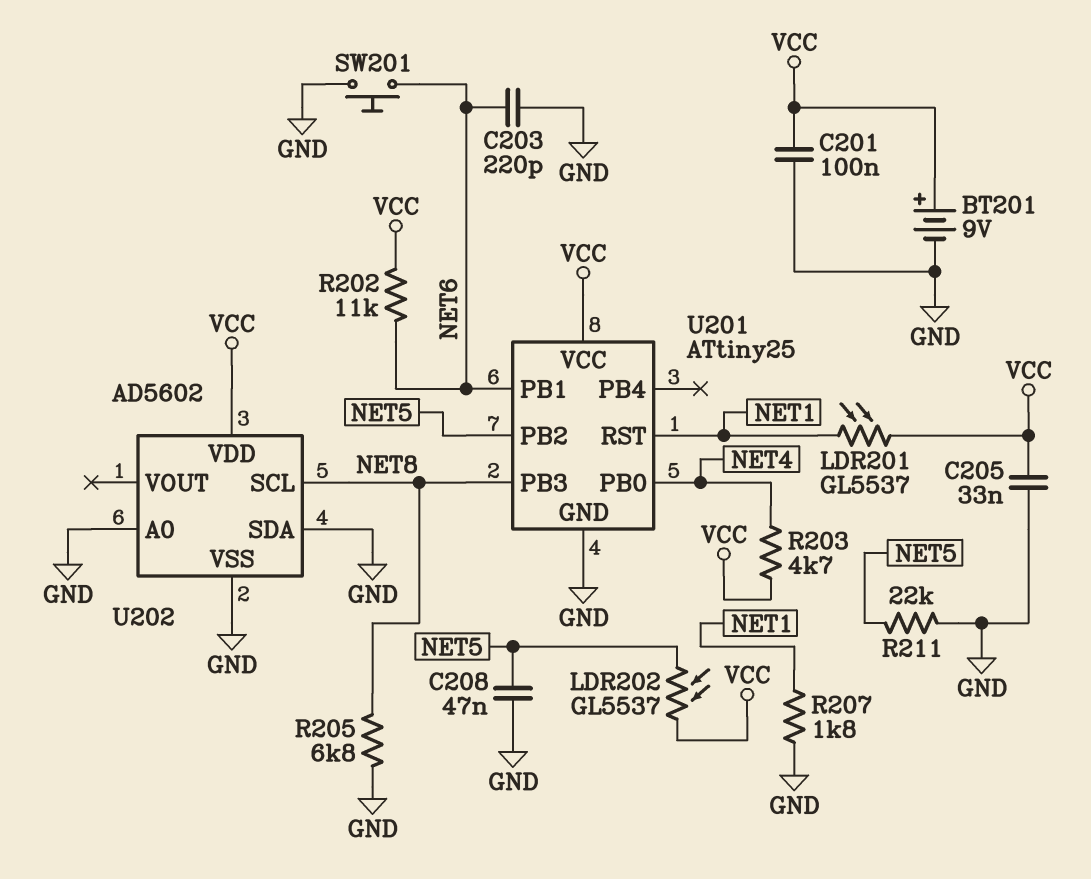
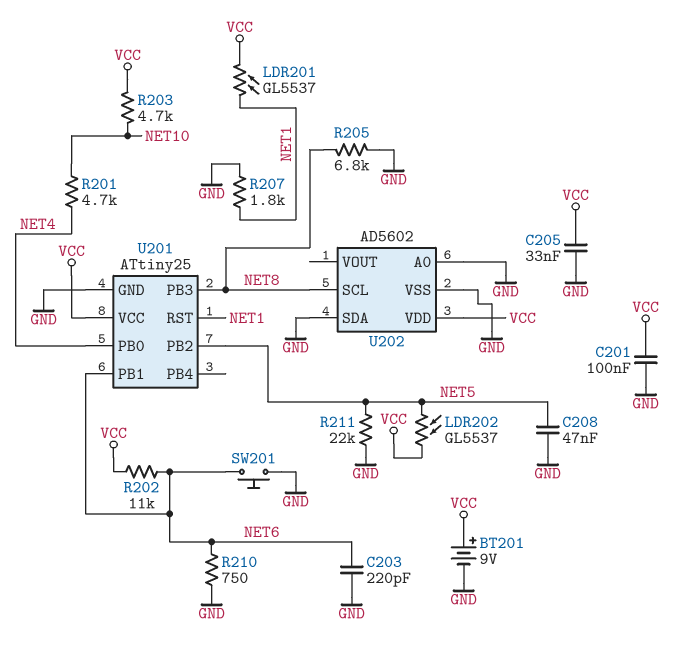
R201: none -> 4.7k (NET4, NET10)
R203: 4.7k (NET4, VCC) -> 4.7k (NET10, VCC)
R210: none -> 750 (GND, NET6)

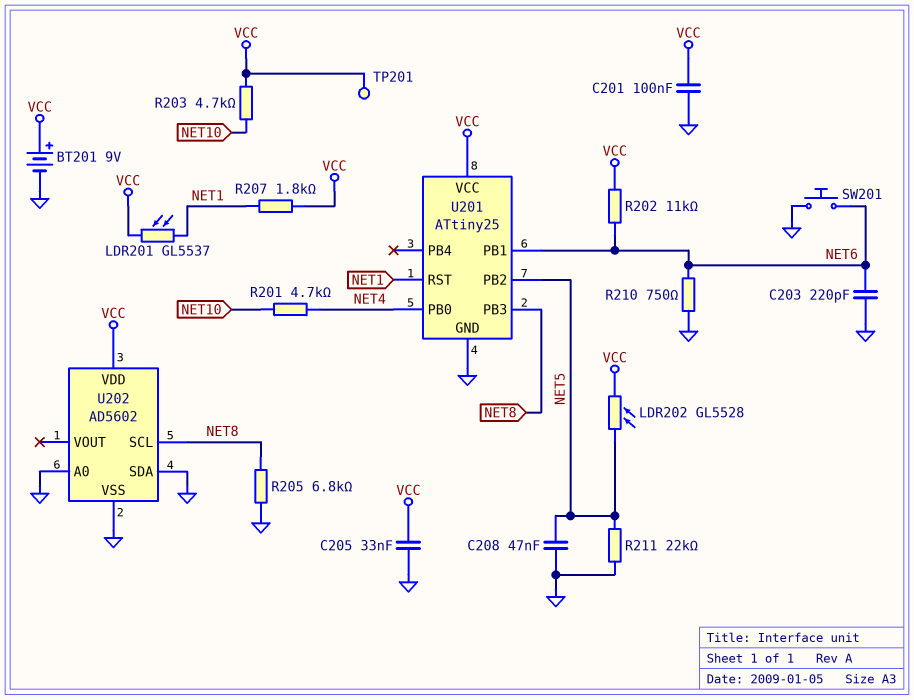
LDR202: GL5537 (NET5, VCC) -> GL5528 (NET5, VCC)
R207: 1.8k (GND, NET1) -> 1.8k (NET1, VCC)
TP201: none -> test point (VCC)

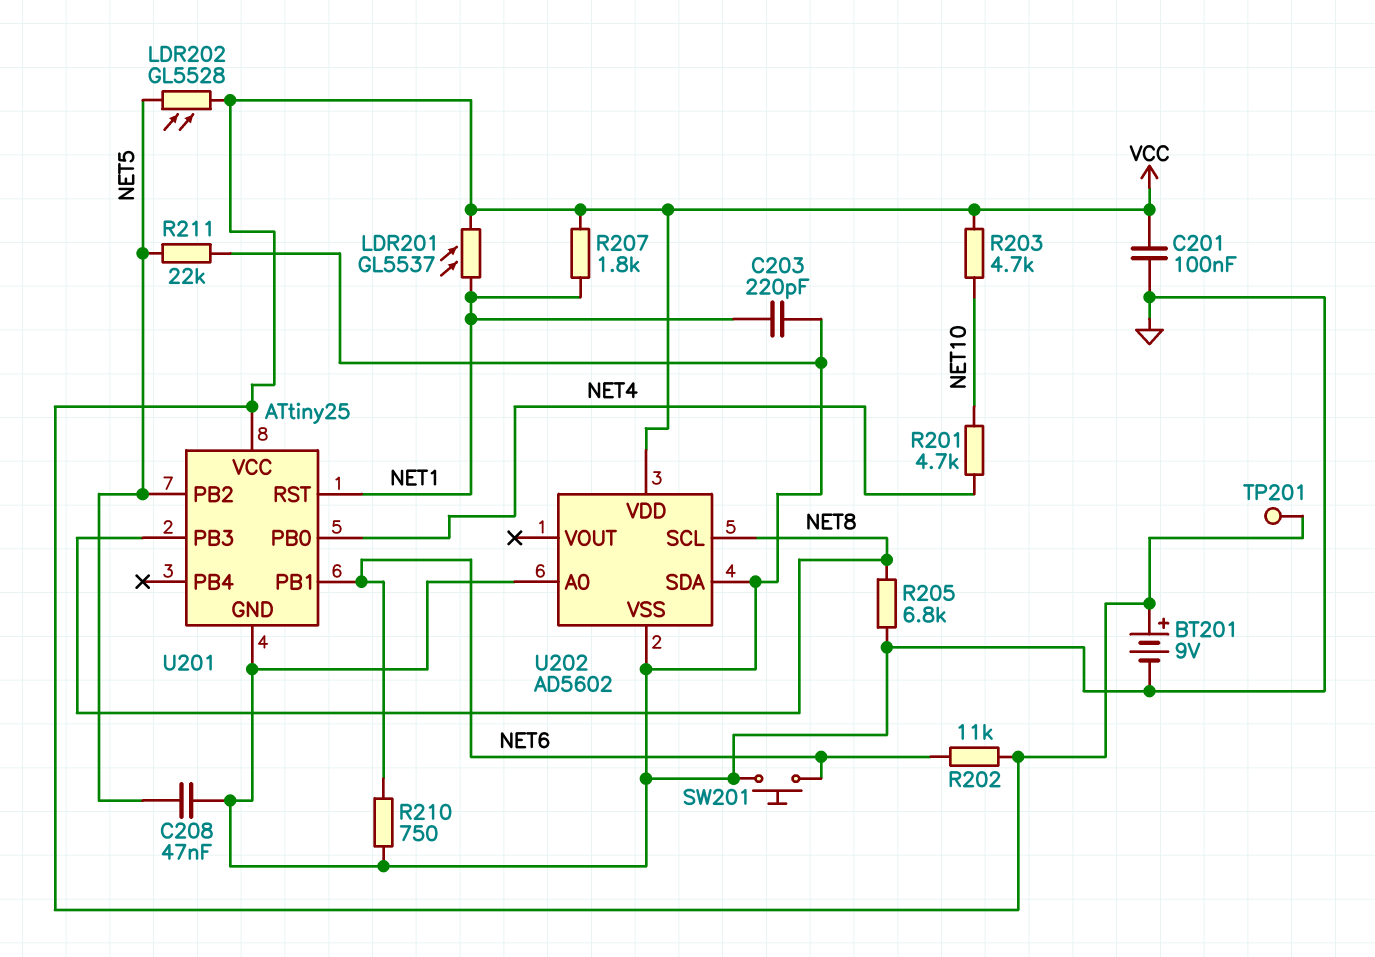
C203: 220pF (GND, NET6) -> 220pF (GND, NET1)
C205: 33nF (GND, VCC) -> none

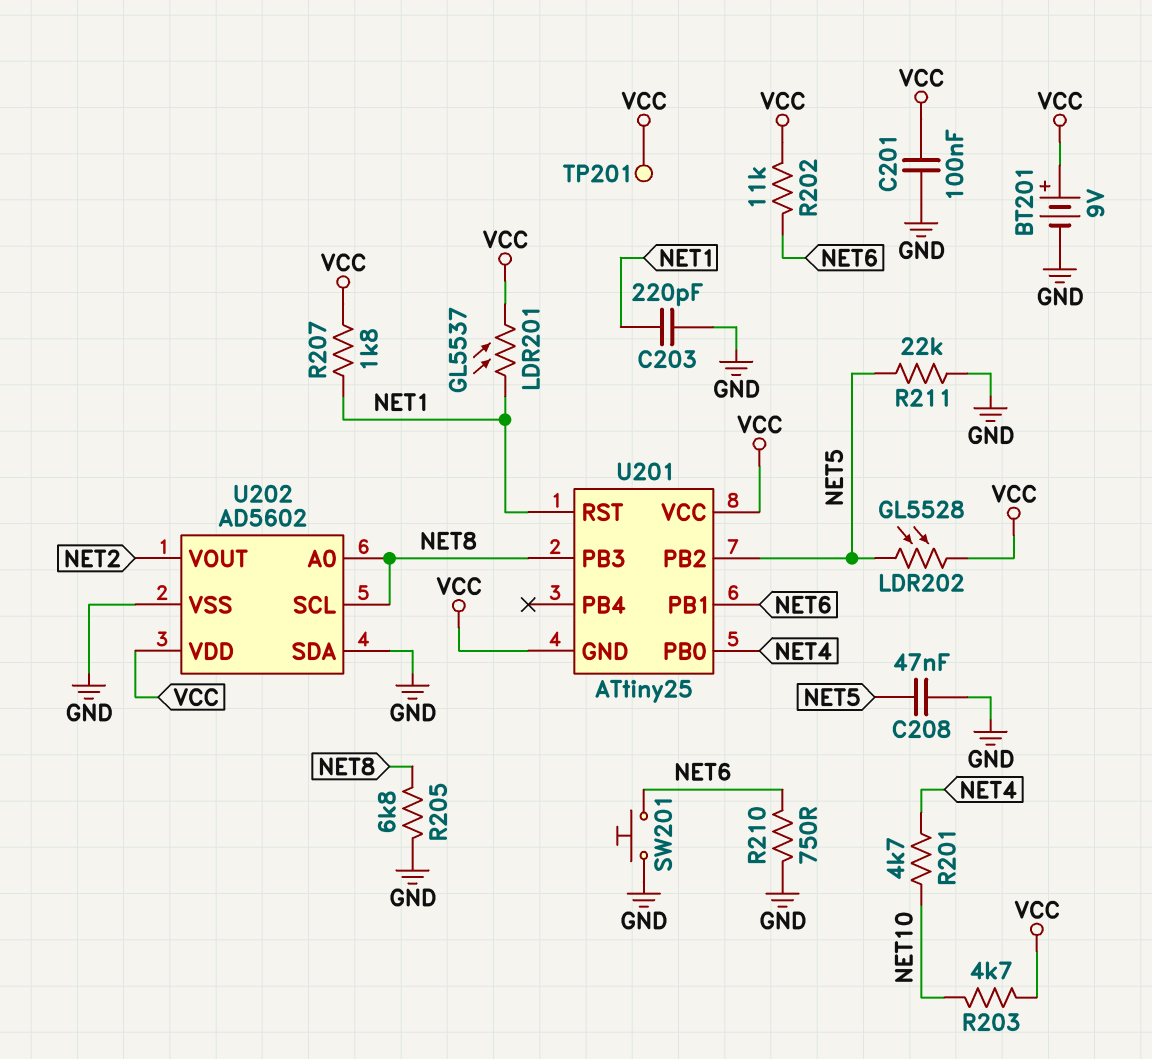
U201 pin GND: GND -> VCC
U202 pin A0: GND -> NET8
U202 pin VOUT: none -> NET2

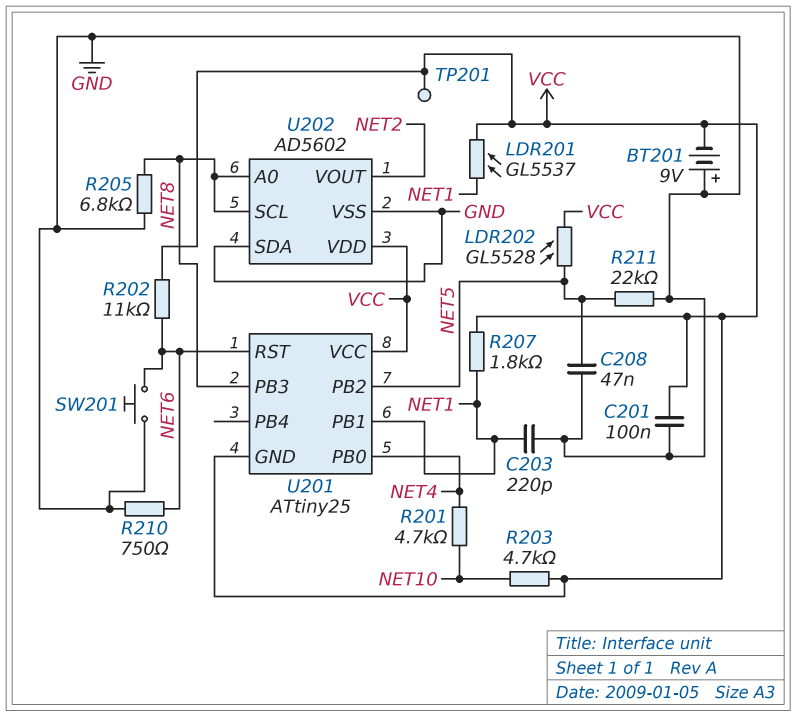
BT201: 9V (plus VCC, minus GND) -> 9V (plus GND, minus VCC)
U201 pin PB1: NET6 -> NET1
U201 pin RST: NET1 -> NET6

